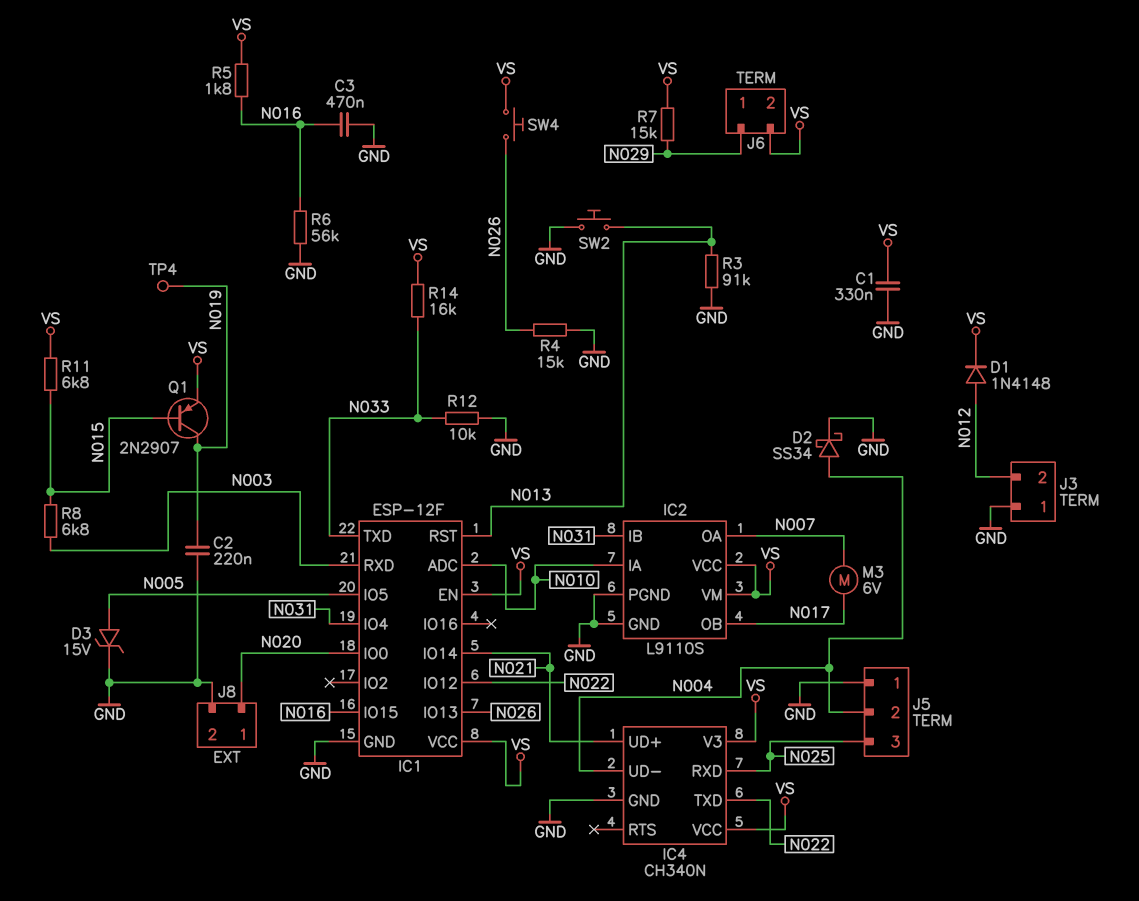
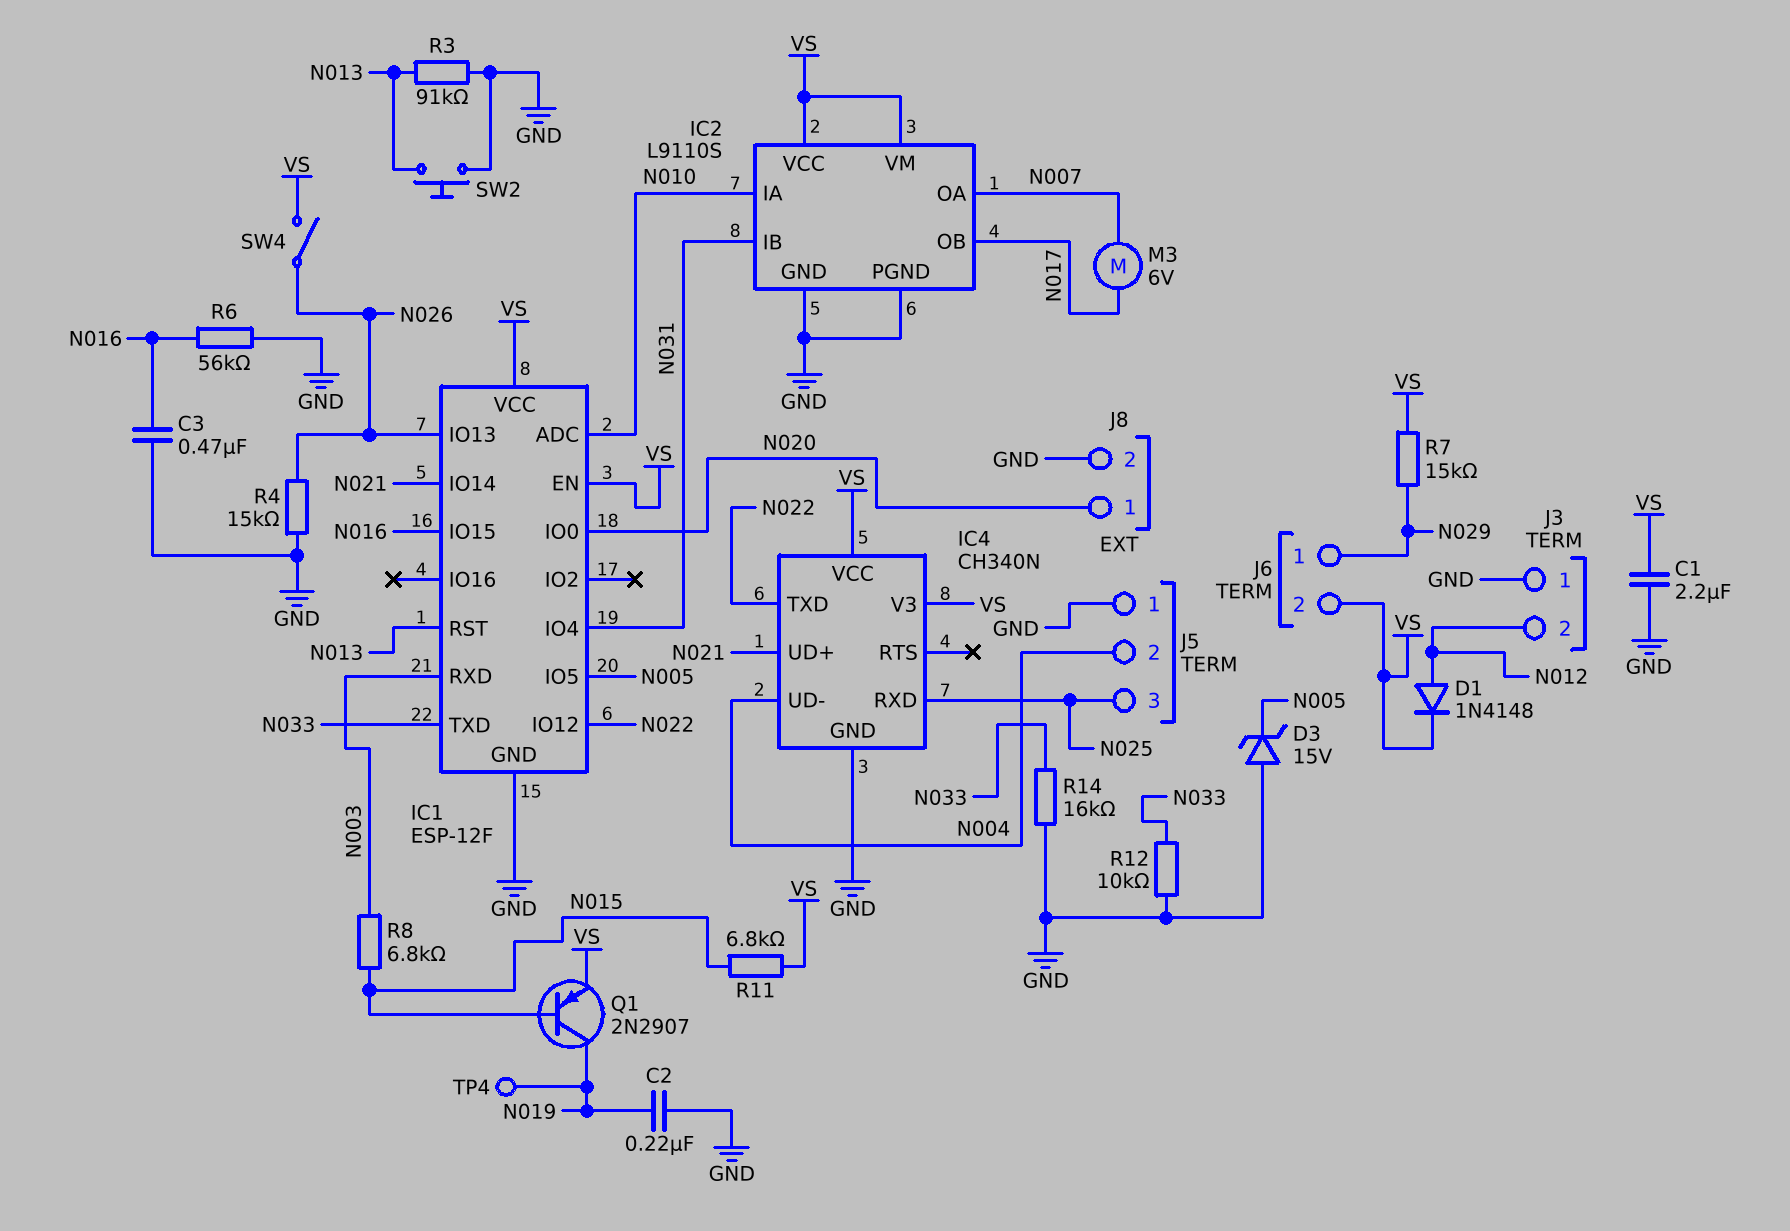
C1: 330nF (GND, VS) -> 2.2uF (GND, VS)
D2: schottky SS34 (A N004, K GND) -> none
D3: zener 15V (A N005, K GND) -> zener 15V (A GND, K N005)
R5: 1.8k (N016, VS) -> none
R14: 16k (N033, VS) -> 16k (GND, N033)
SW4: button (N026, VS) -> switch (N026, VS)

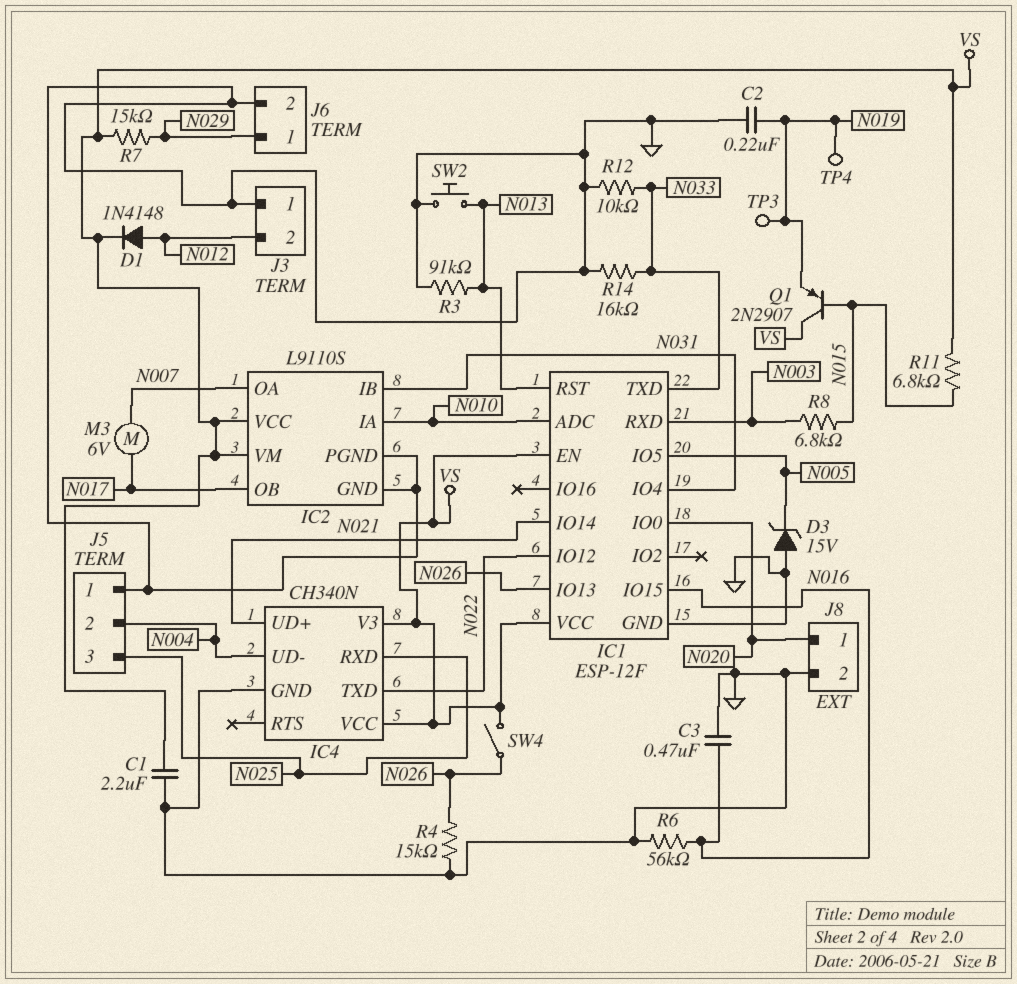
J6 pin 2: VS -> GND
Q1: PNP 2N2907 (B N015, C N019, E VS) -> PNP 2N2907 (B N015, C VS, E N019)
TP3: none -> test point (N019)

